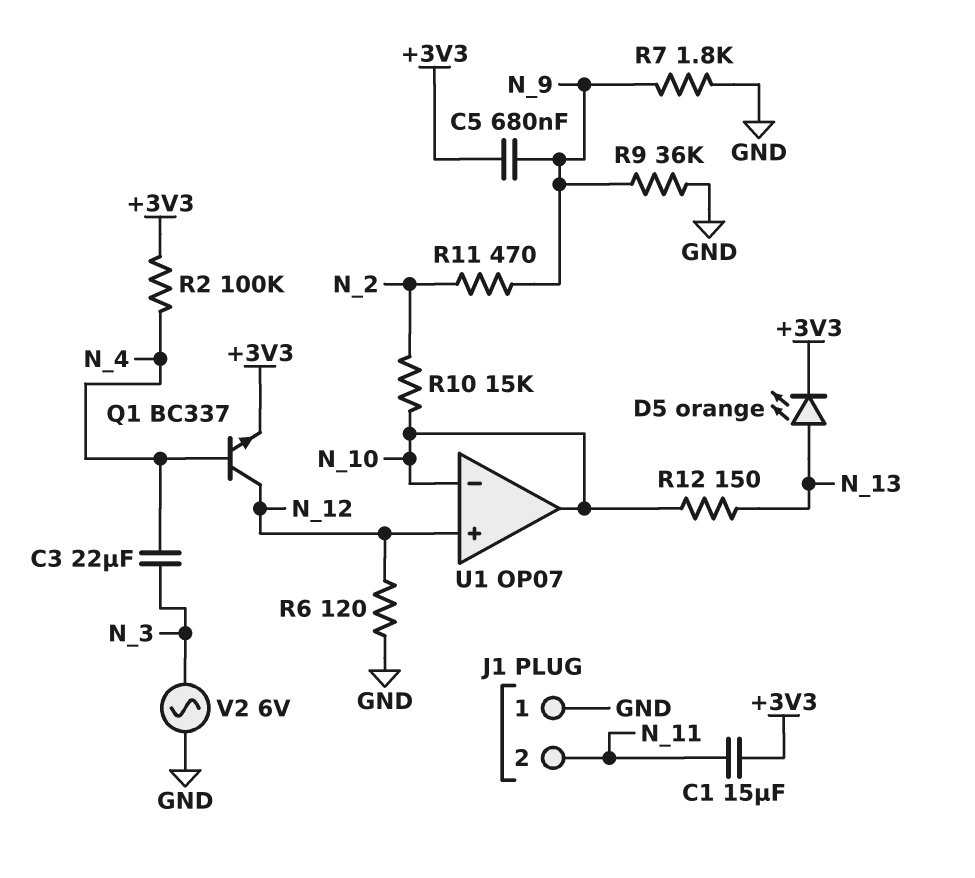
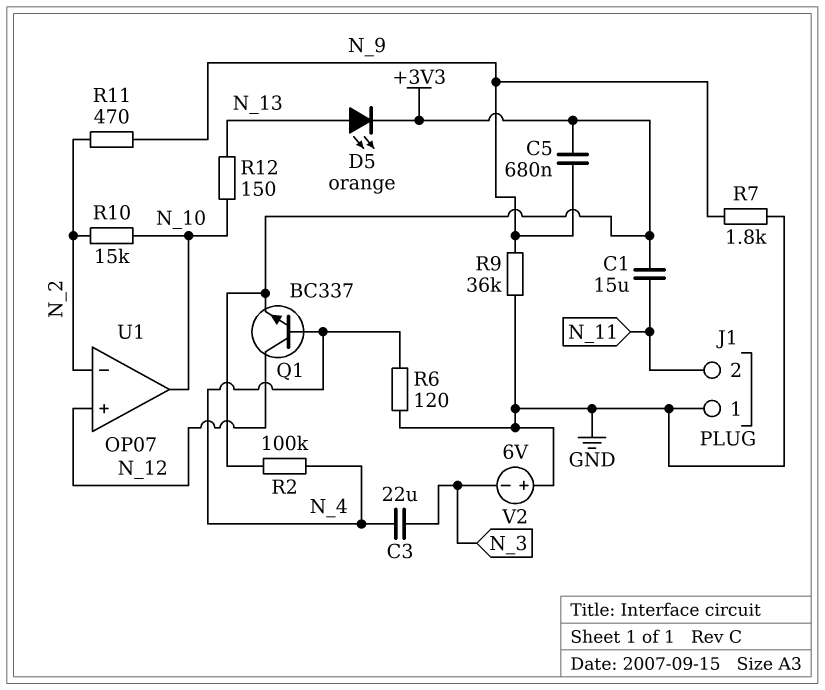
R6: 120 (GND, N_12) -> 120 (GND, N_4)
U1 pin in-: N_10 -> N_2
V2: AC 6V (GND, N_3) -> 6V (plus GND, minus N_3)

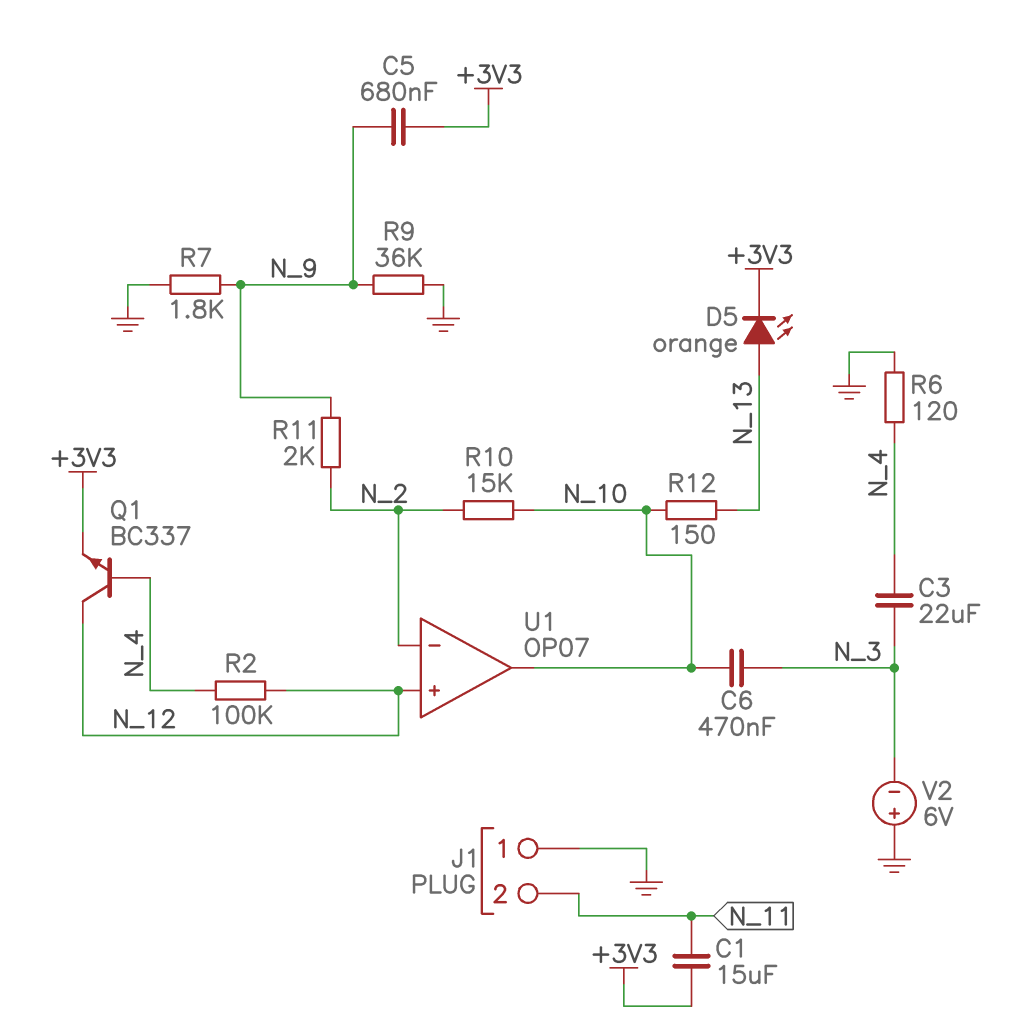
C6: none -> 470nF (N_3, N_10)
R2: 100k (+3V3, N_4) -> 100k (N_4, N_12)
R11: 470 (N_2, N_9) -> 2k (N_2, N_9)

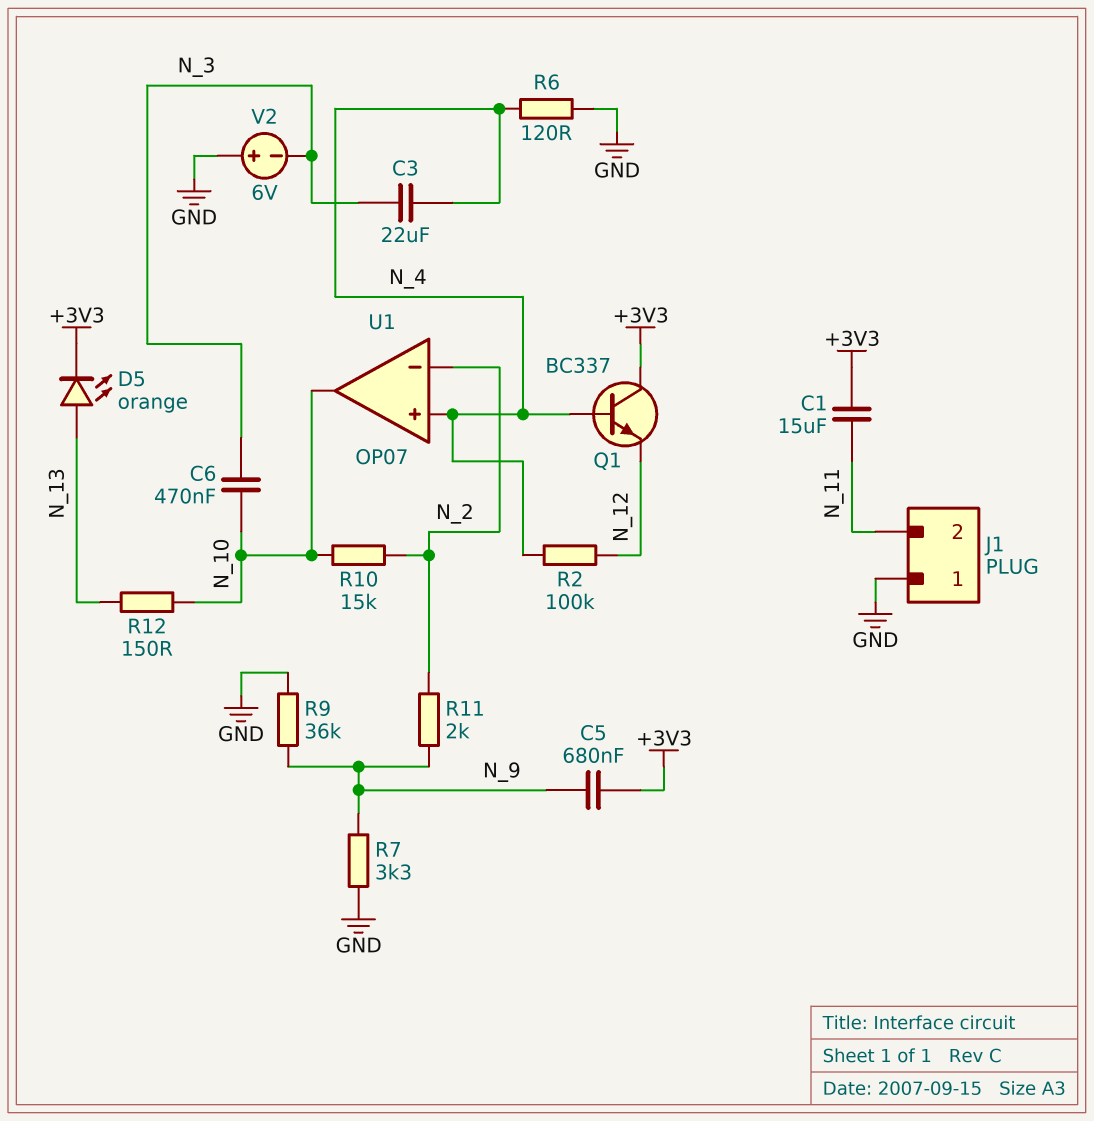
Q1: NPN BC337 (B N_4, C N_12, E +3V3) -> NPN BC337 (B N_4, C +3V3, E N_12)
R7: 1.8k (GND, N_9) -> 3.3k (GND, N_9)
U1 pin in+: N_12 -> N_4

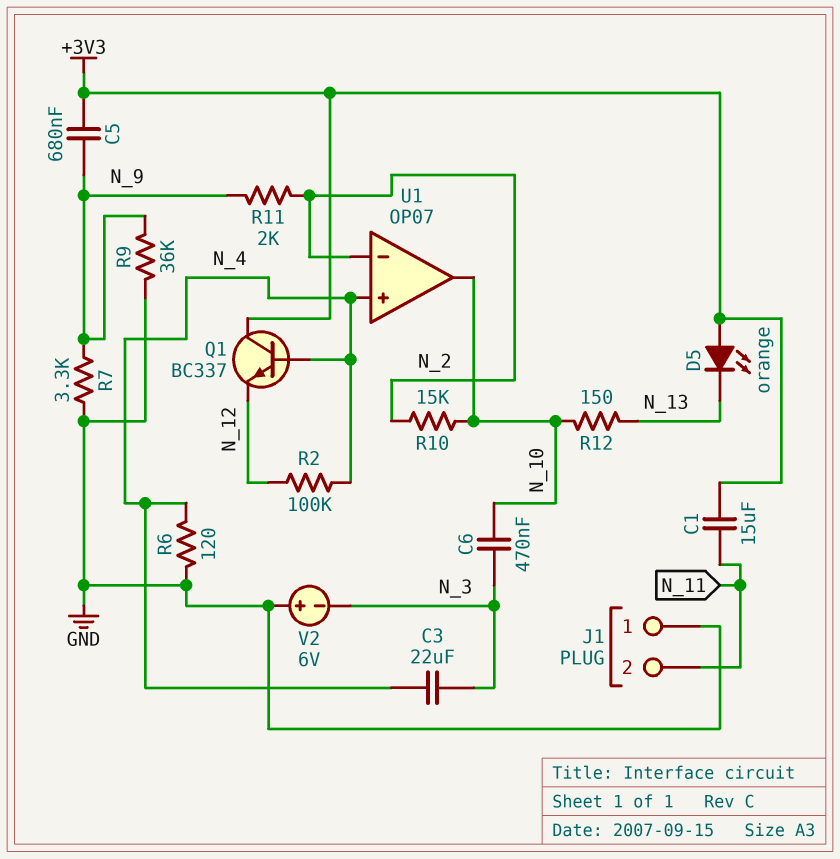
D5: LED orange (A N_13, K +3V3) -> LED orange (A +3V3, K N_13)

